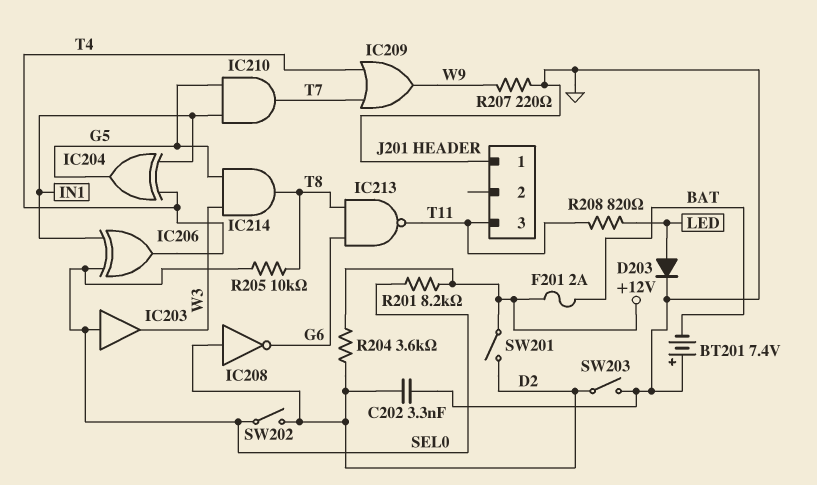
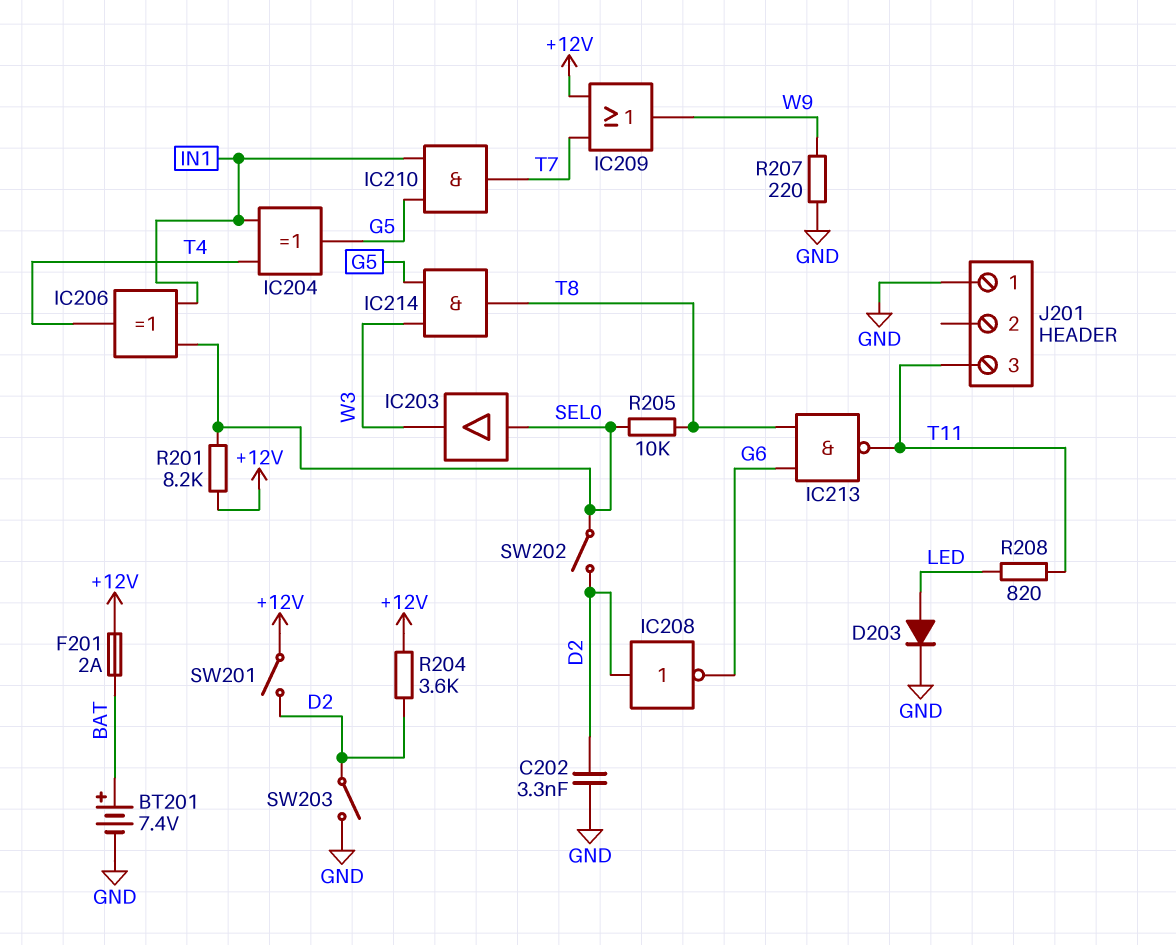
BT201: 7.4V (plus GND, minus BAT) -> 7.4V (plus BAT, minus GND)
IC209: OR (in T4, in T7, out W9) -> OR (in +12V, in T7, out W9)

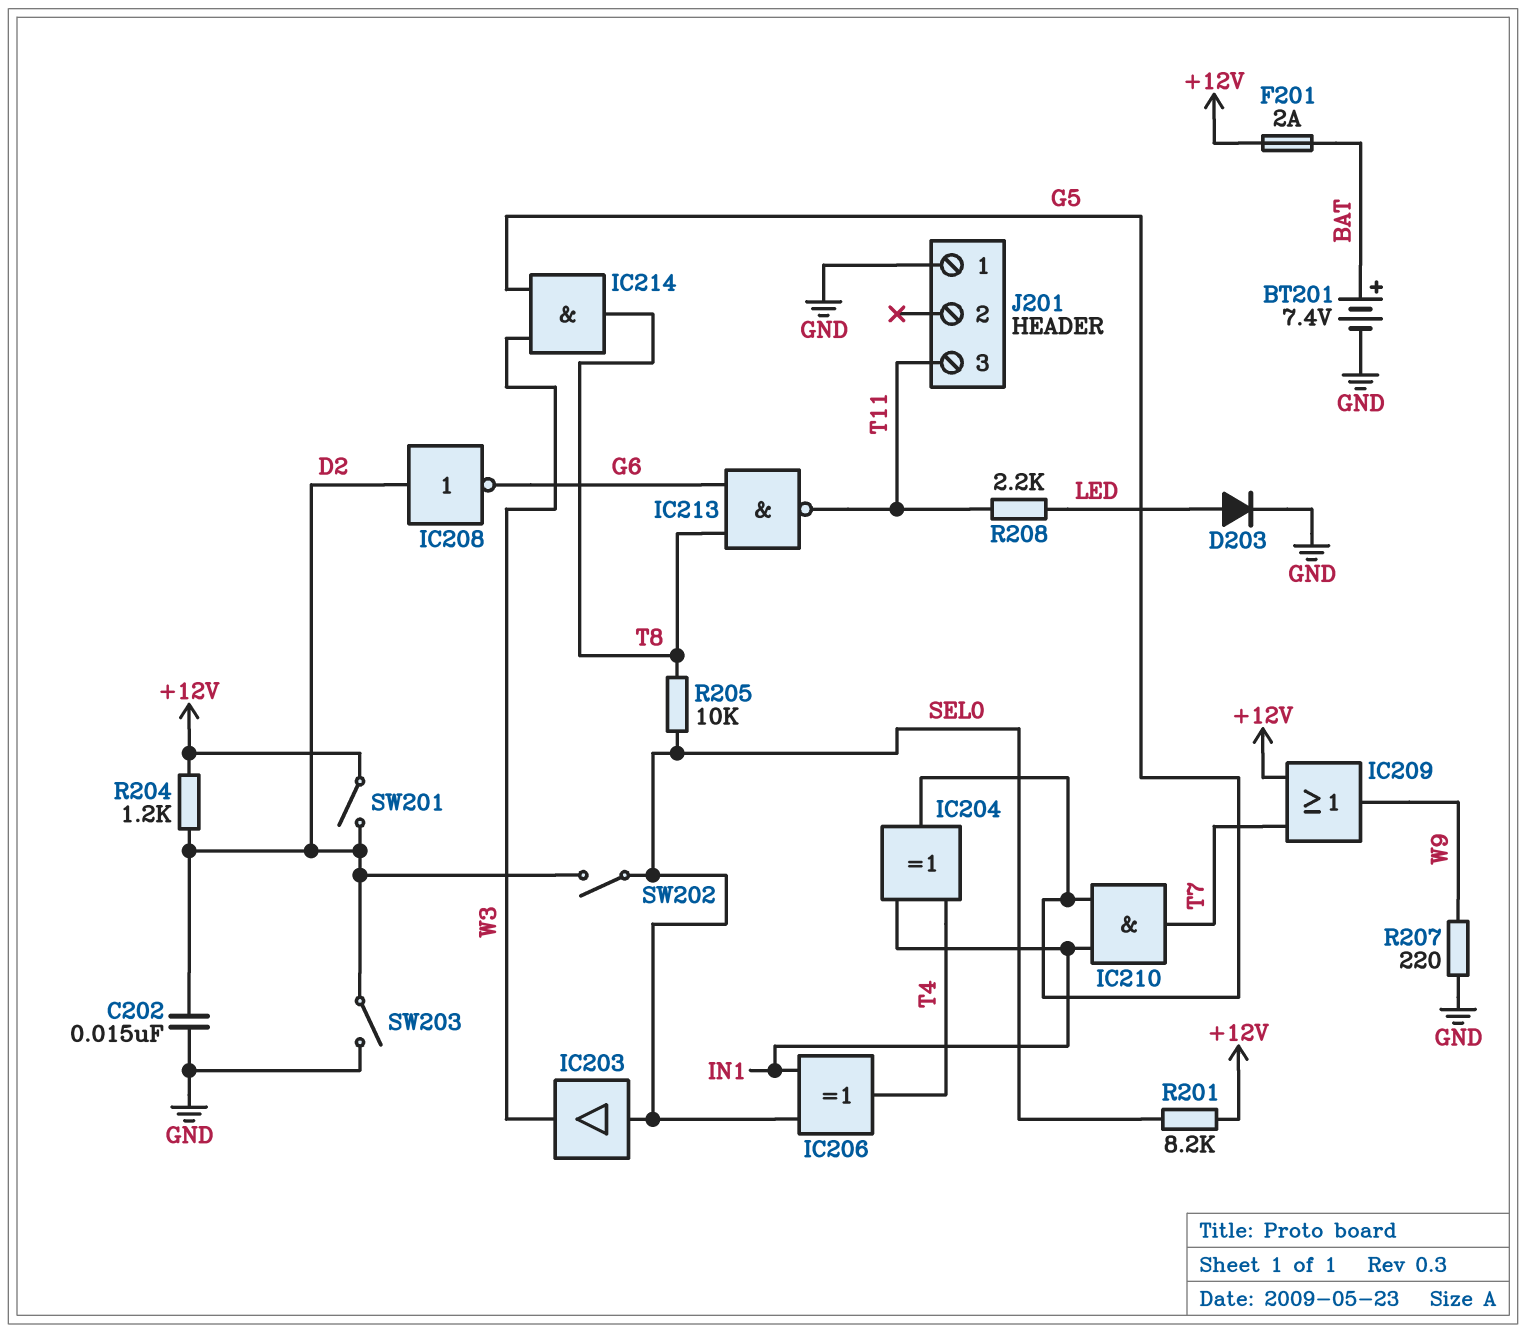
C202: 3.3nF (D2, GND) -> 15nF (D2, GND)
R204: 3.6k (+12V, D2) -> 1.2k (+12V, D2)
R208: 820 (LED, T11) -> 2.2k (LED, T11)

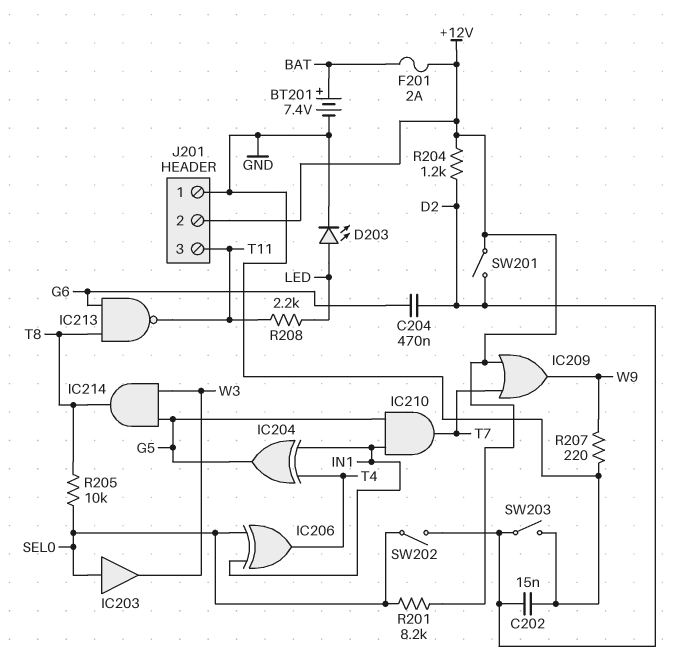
C204: none -> 470nF (D2, G6)
D203: diode (A LED, K GND) -> LED (A LED, K GND)
IC208: NOT (in D2, out G6) -> none
J201 pin 2: none -> +12V

